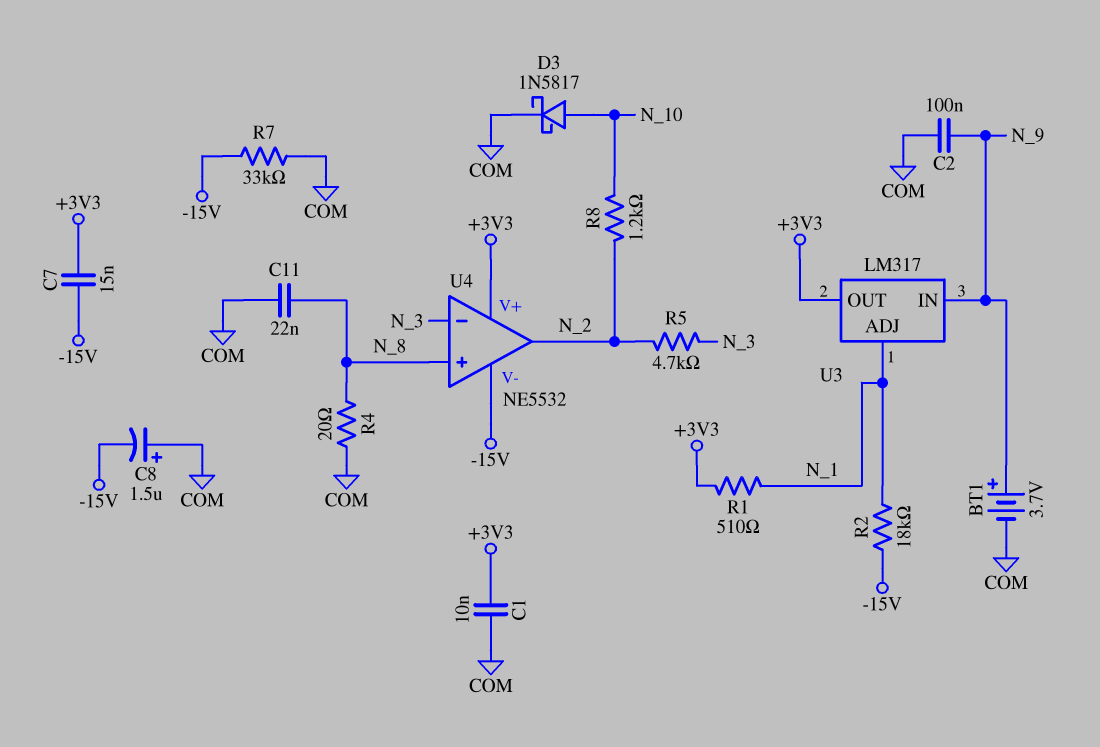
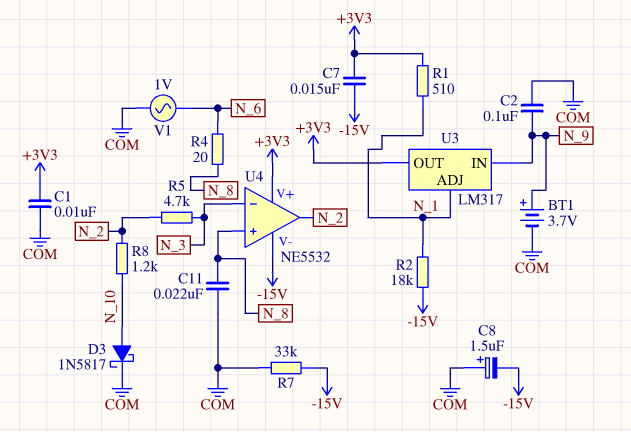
R4: 20 (COM, N_8) -> 20 (N_6, N_8)
V1: none -> AC 1V (COM, N_6)

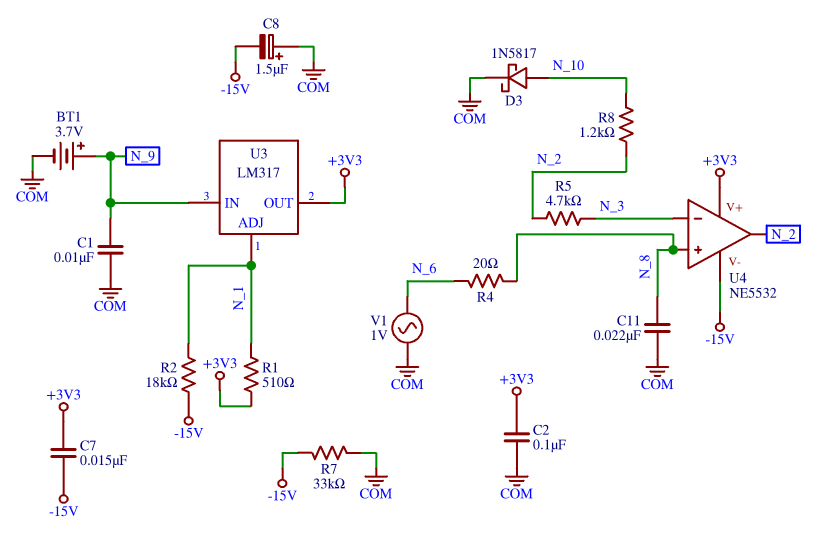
C1: 10nF (+3V3, COM) -> 10nF (COM, N_9)
C2: 100nF (COM, N_9) -> 100nF (+3V3, COM)

